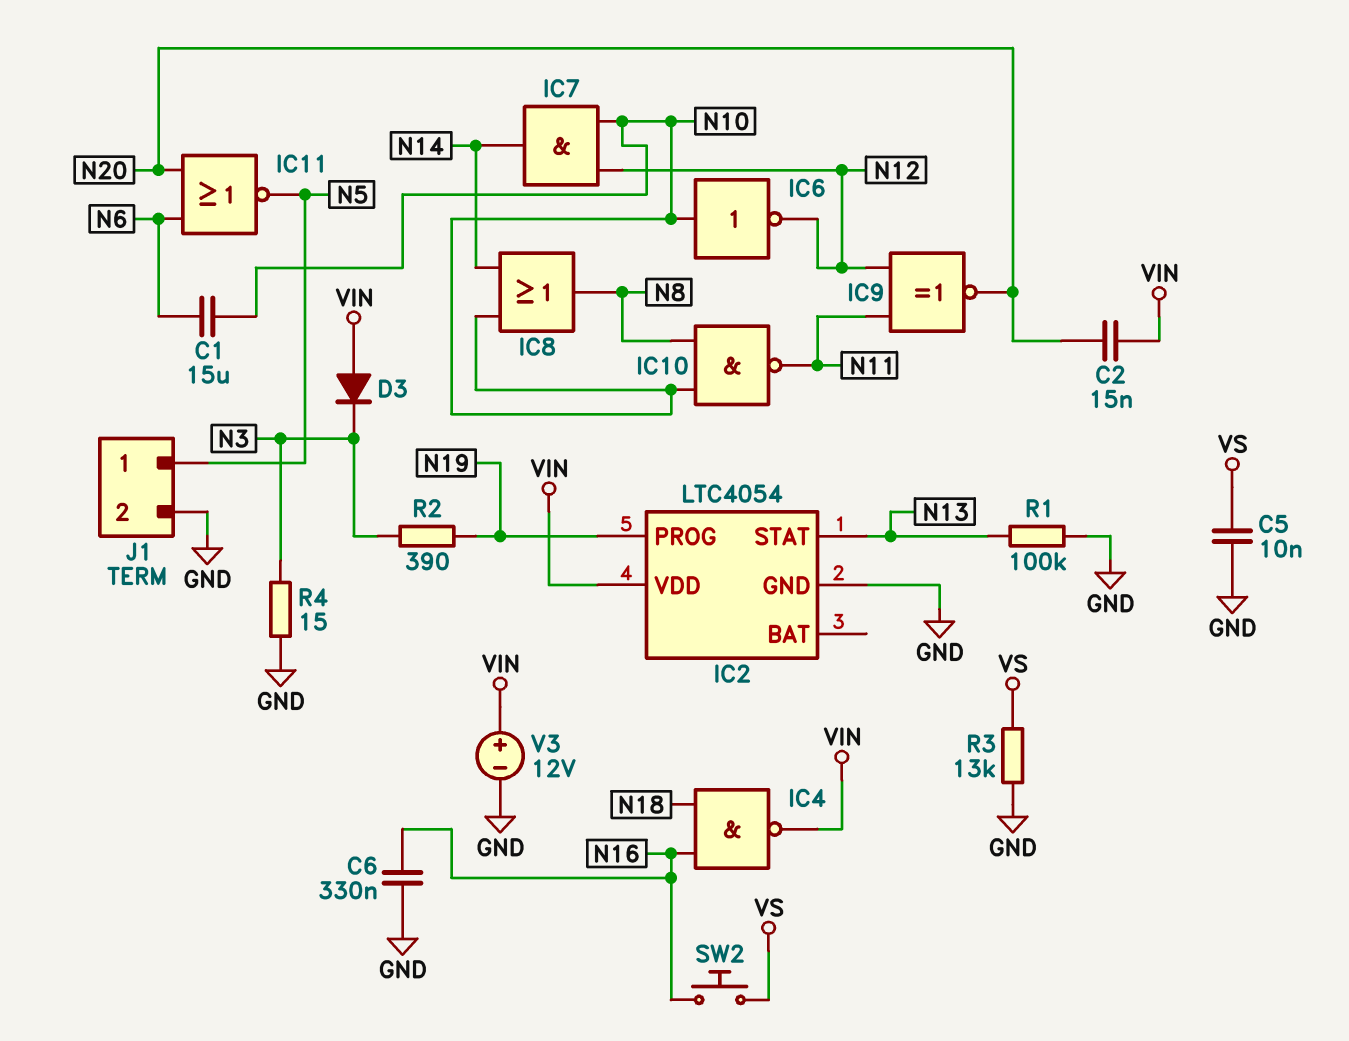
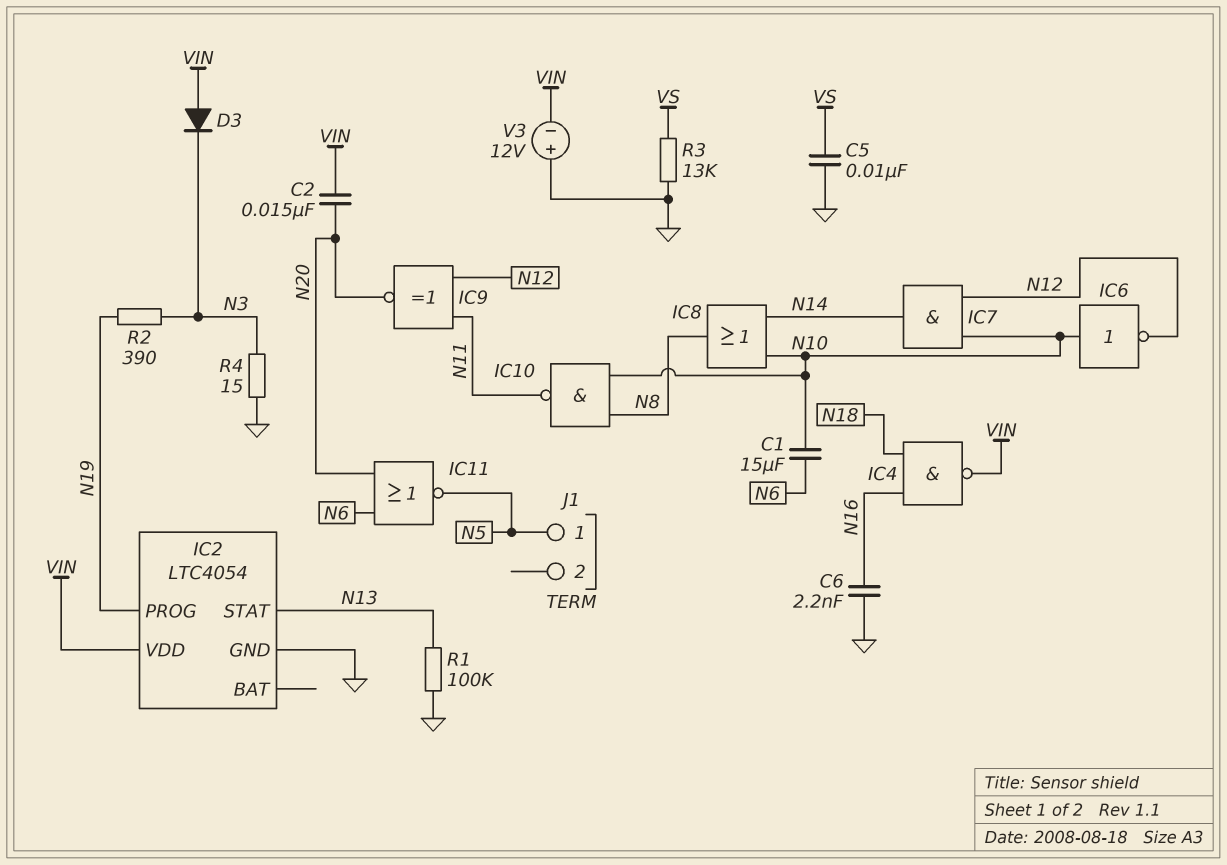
C6: 330nF (GND, N16) -> 2.2nF (GND, N16)
J1 pin 2: GND -> none
SW2: button (N16, VS) -> none
V3: 12V (plus VIN, minus GND) -> 12V (plus GND, minus VIN)

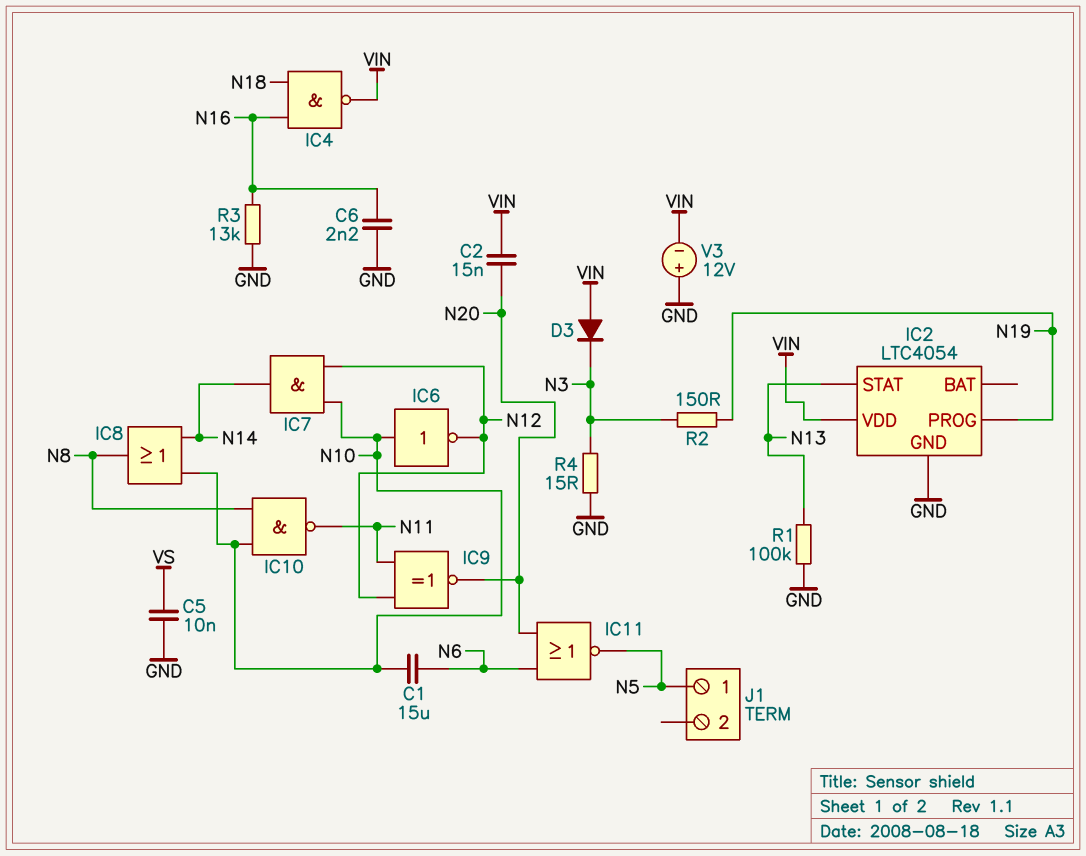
R2: 390 (N3, N19) -> 150 (N3, N19)
R3: 13k (GND, VS) -> 13k (GND, N16)

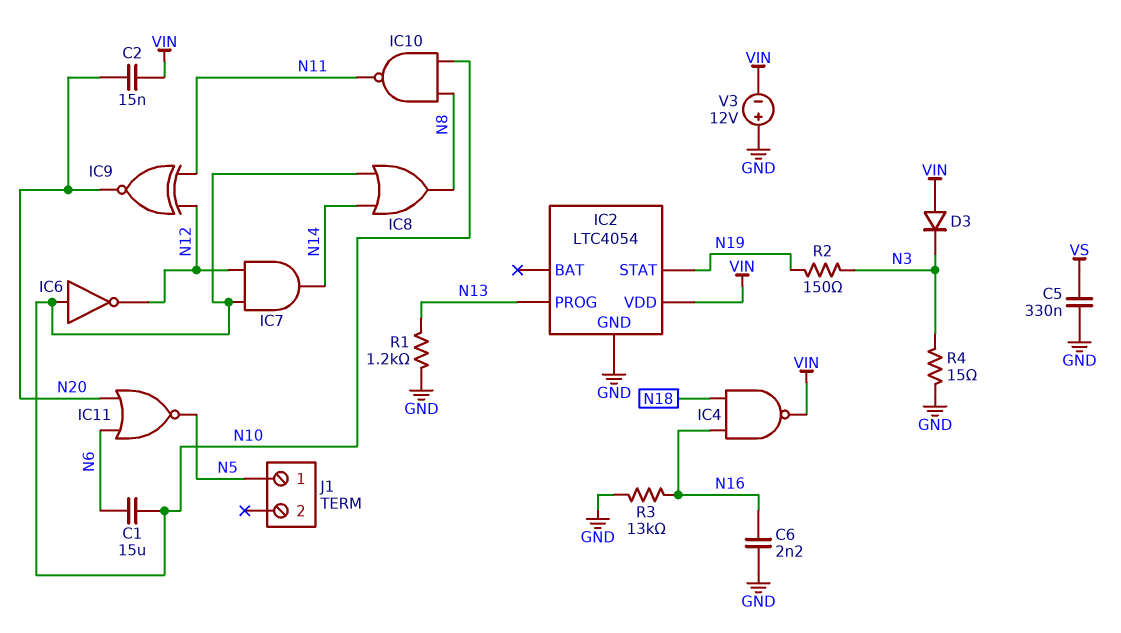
C5: 10nF (GND, VS) -> 330nF (GND, VS)
IC2 pin PROG: N19 -> N13
IC2 pin STAT: N13 -> N19
R1: 100k (GND, N13) -> 1.2k (GND, N13)

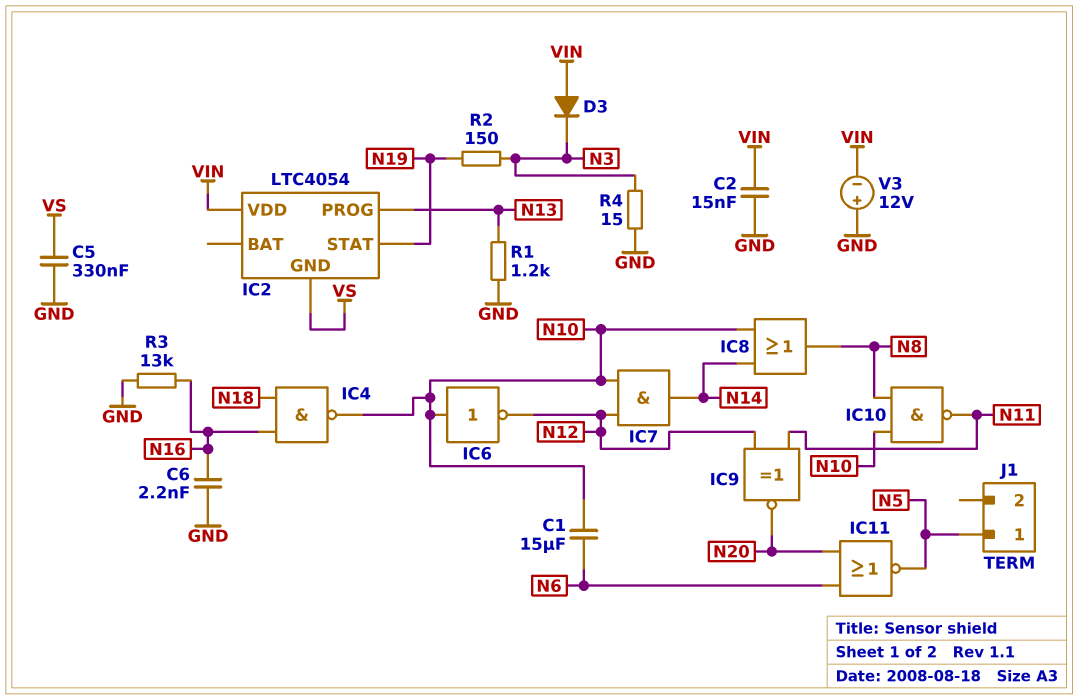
C2: 15nF (N20, VIN) -> 15nF (GND, VIN)
IC2 pin GND: GND -> VS
IC4: NAND (in N16, in N18, out VIN) -> NAND (in N16, in N18, out N10)

